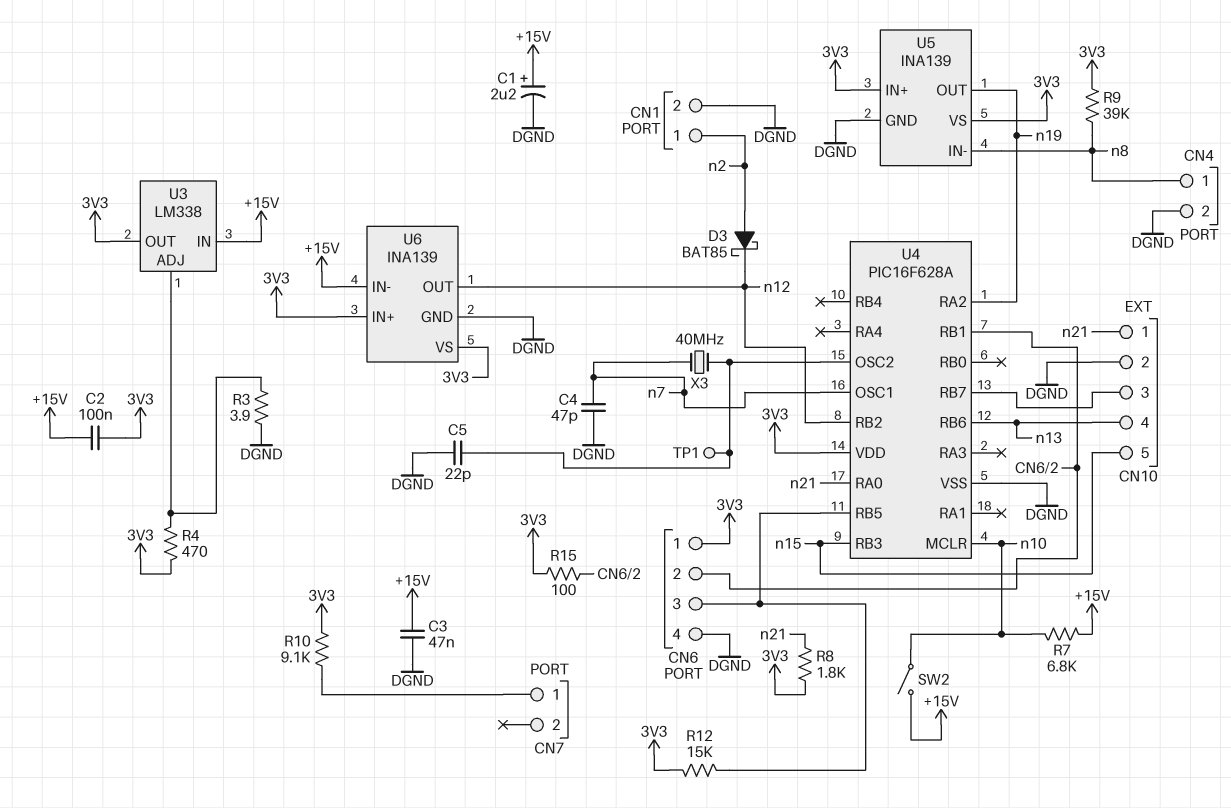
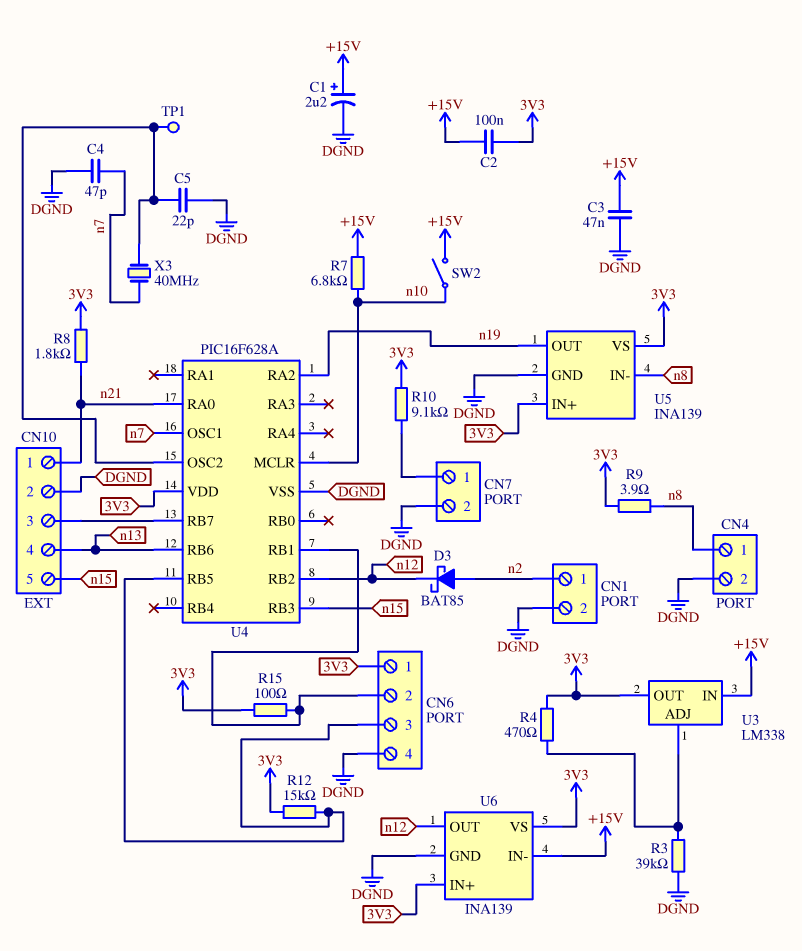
CN7 pin 2: none -> DGND
R3: 3.9 (DGND, U3/ADJ) -> 39k (DGND, U3/ADJ)
R9: 39k (3V3, n8) -> 3.9 (3V3, n8)

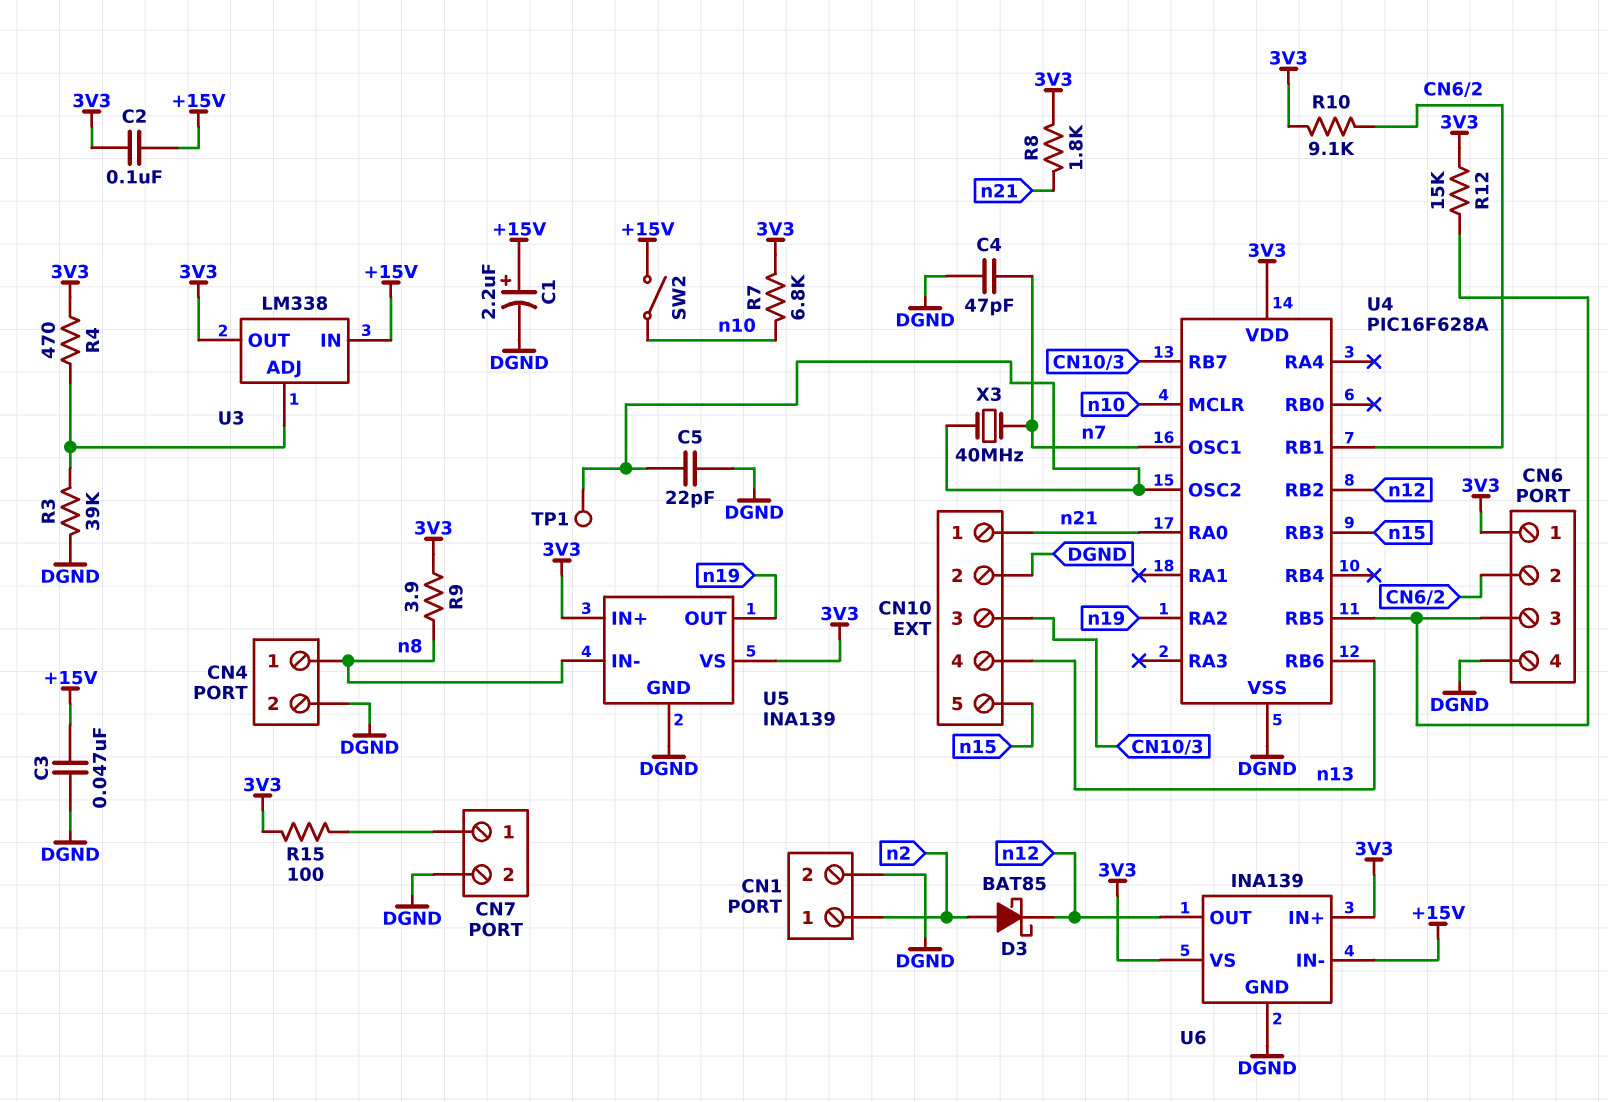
R7: 6.8k (+15V, n10) -> 6.8k (3V3, n10)
R10: 9.1k (3V3, CN7/1) -> 9.1k (3V3, CN6/2)
R15: 100 (3V3, CN6/2) -> 100 (3V3, CN7/1)

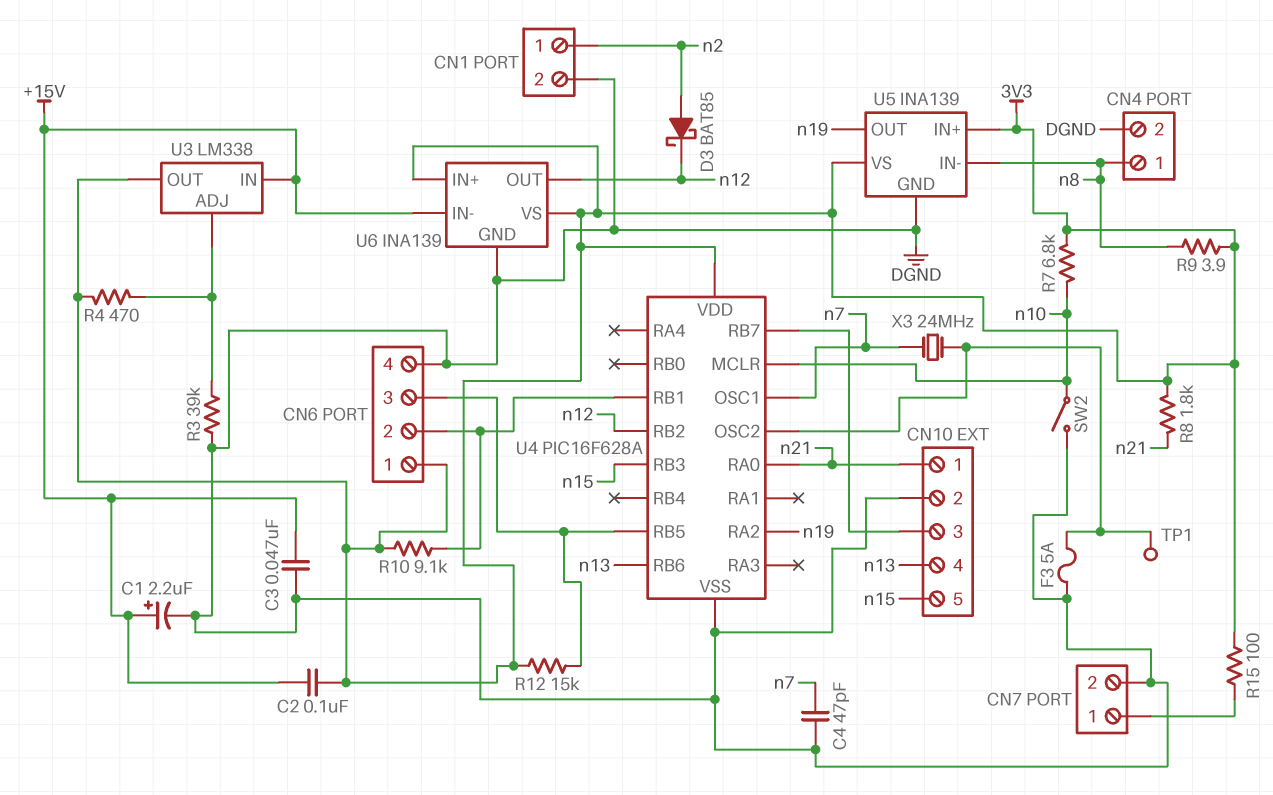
C5: 22pF (DGND, U4/OSC2) -> none
F3: none -> 5A (DGND, U4/OSC2)
SW2: switch (+15V, n10) -> switch (DGND, n10)
X3: 40MHz (U4/OSC2, n7) -> 24MHz (U4/OSC2, n7)

